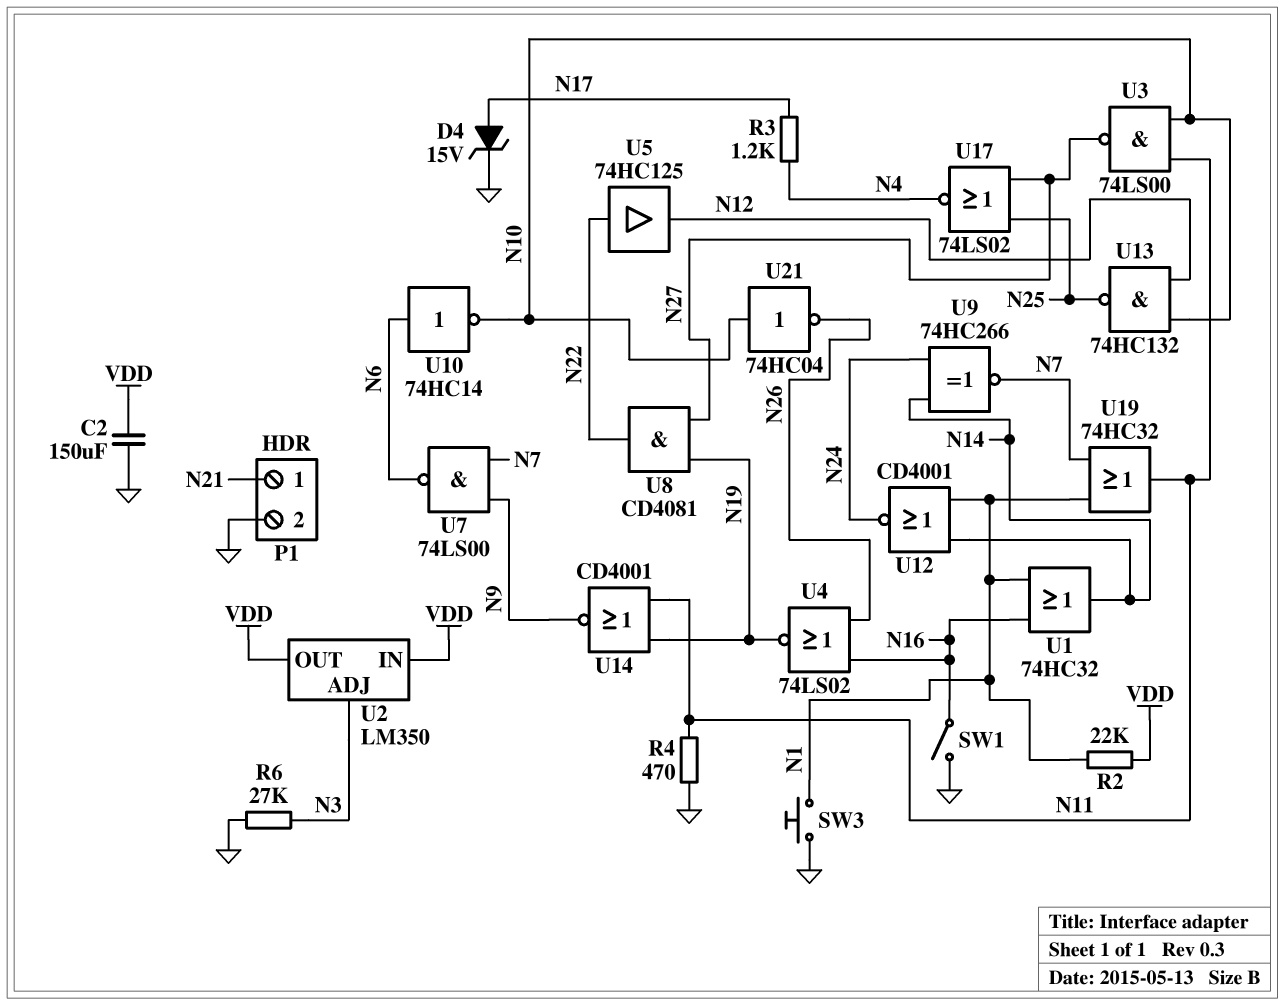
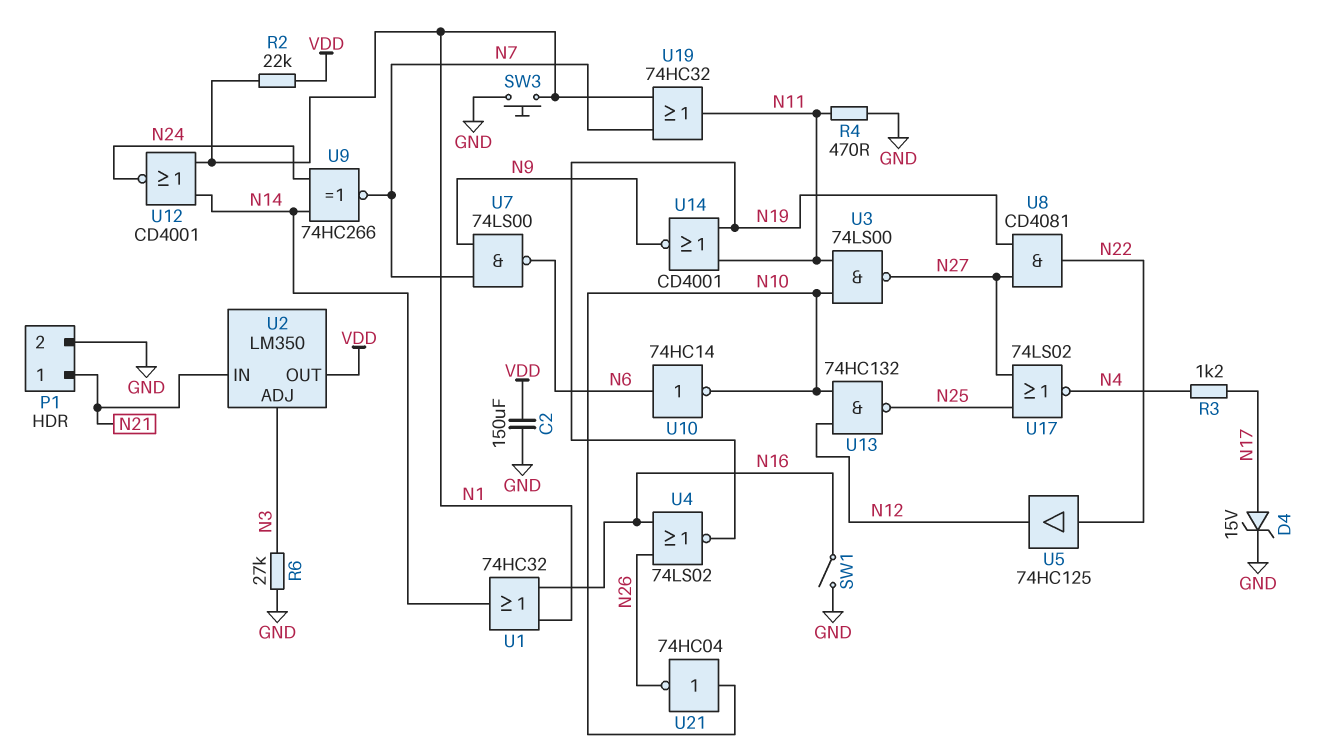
U2 pin IN: VDD -> N21

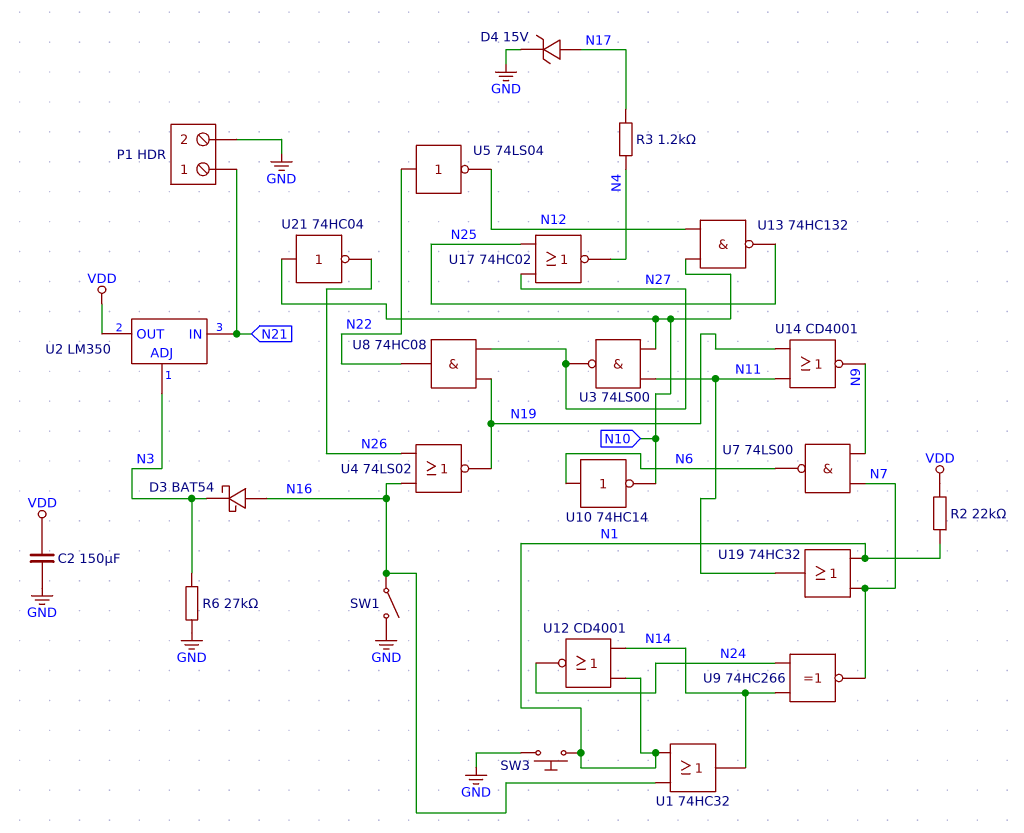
D3: none -> schottky BAT54 (A N16, K N3)
R4: 470 (GND, N11) -> none
U5: buffer 74HC125 (in N22, out N12) -> NOT 74LS04 (in N22, out N12)
U8: AND CD4081 (in N19, in N27, out N22) -> AND 74HC08 (in N19, in N27, out N22)
U17: NOR 74LS02 (in N25, in N27, out N4) -> NOR 74HC02 (in N25, in N27, out N4)

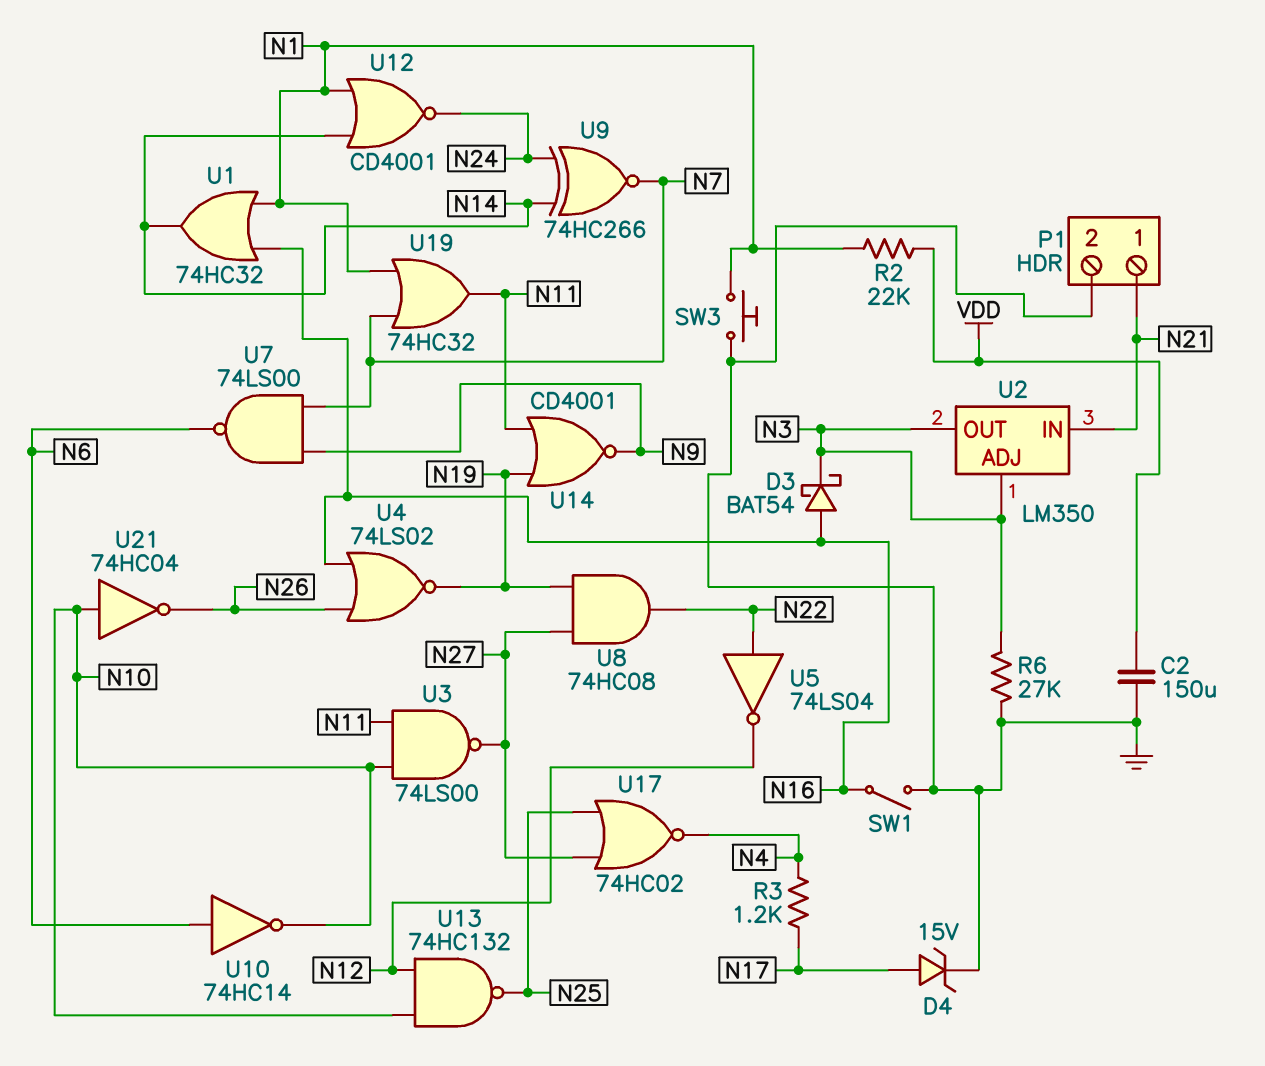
U2 pin OUT: VDD -> N3

